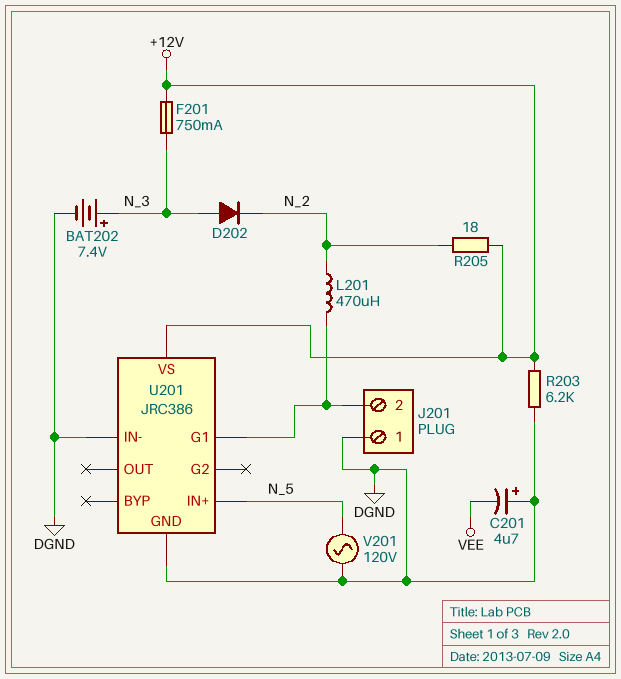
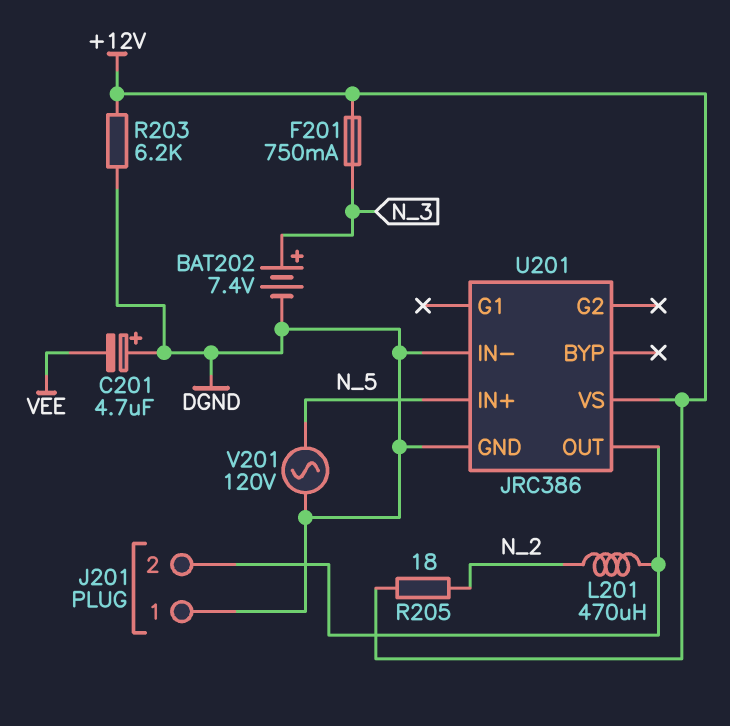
D202: diode (A N_3, K N_2) -> none
U201 pin G1: J201/2 -> none
U201 pin OUT: none -> J201/2

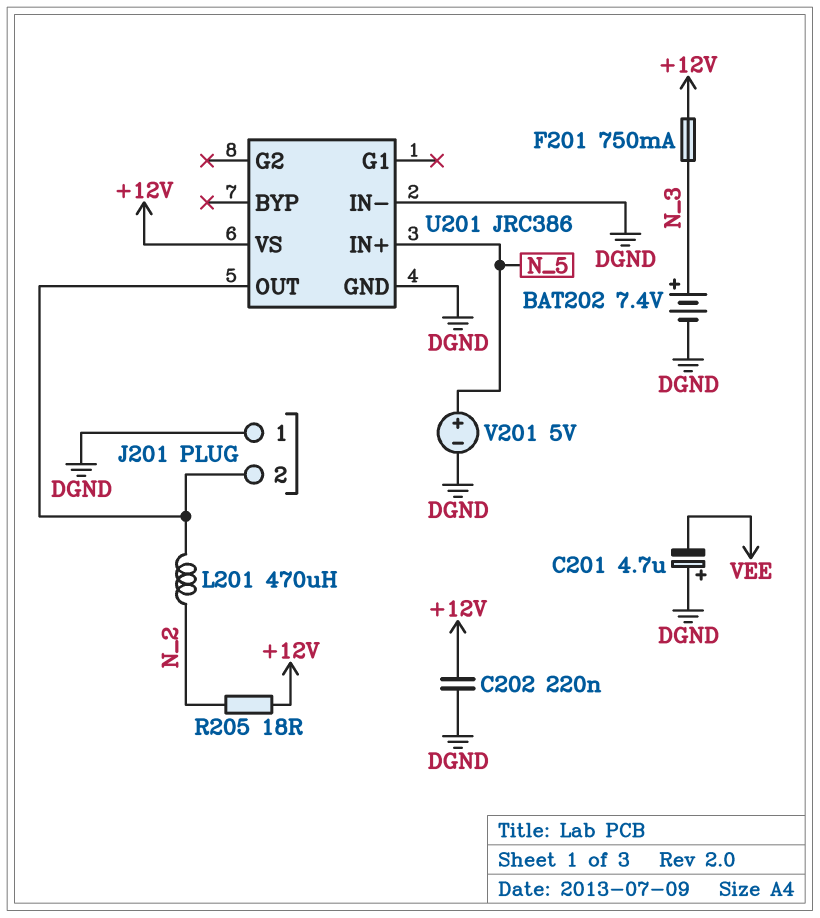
C202: none -> 220nF (+12V, DGND)
R203: 6.2k (+12V, DGND) -> none
V201: AC 120V (DGND, N_5) -> 5V (plus N_5, minus DGND)

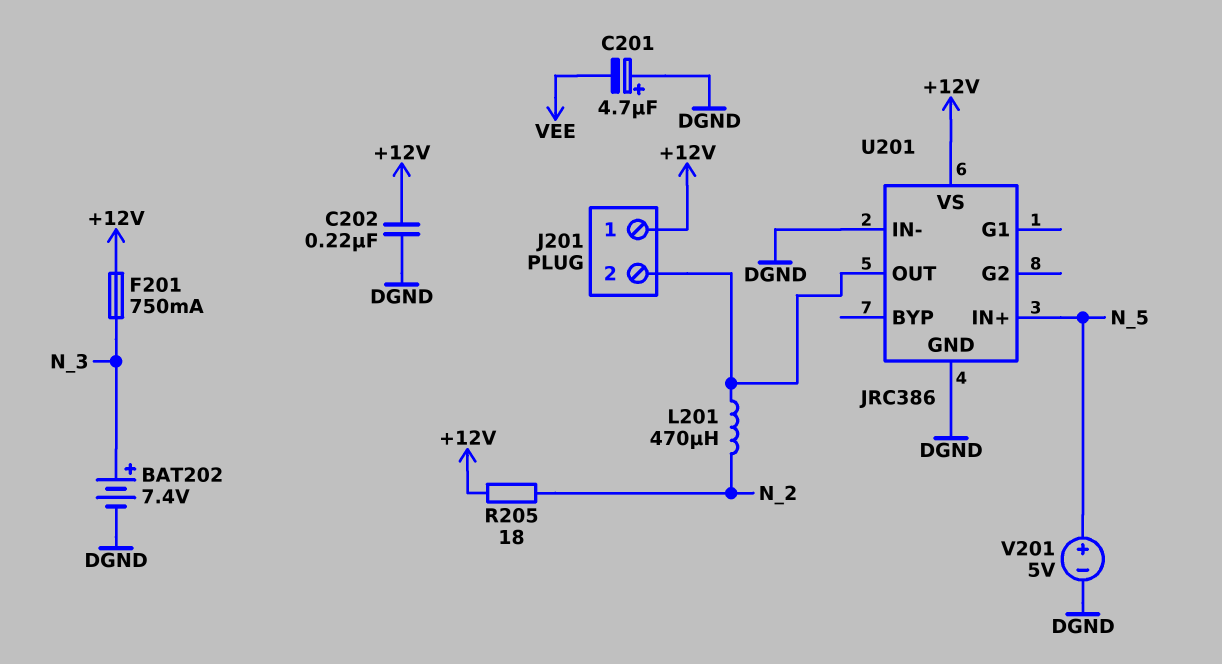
J201 pin 1: DGND -> +12V

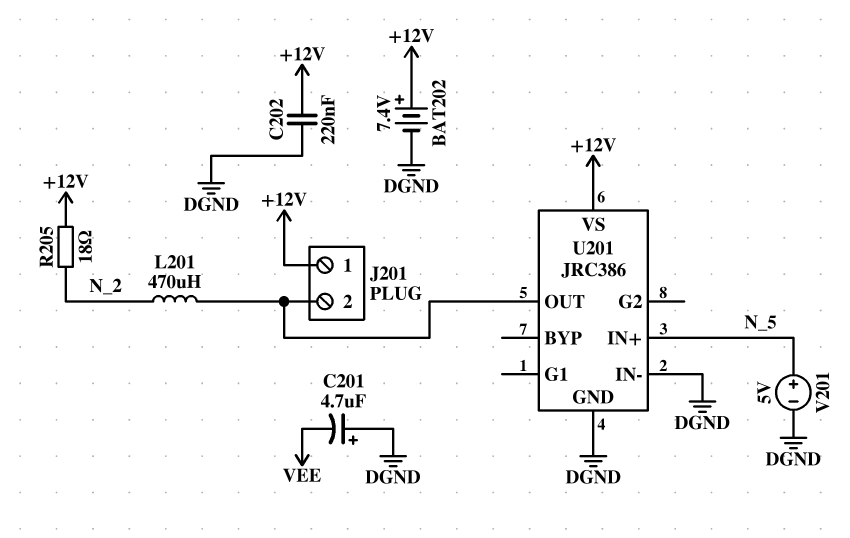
BAT202: 7.4V (plus N_3, minus DGND) -> 7.4V (plus +12V, minus DGND)
F201: 750mA (+12V, N_3) -> none

